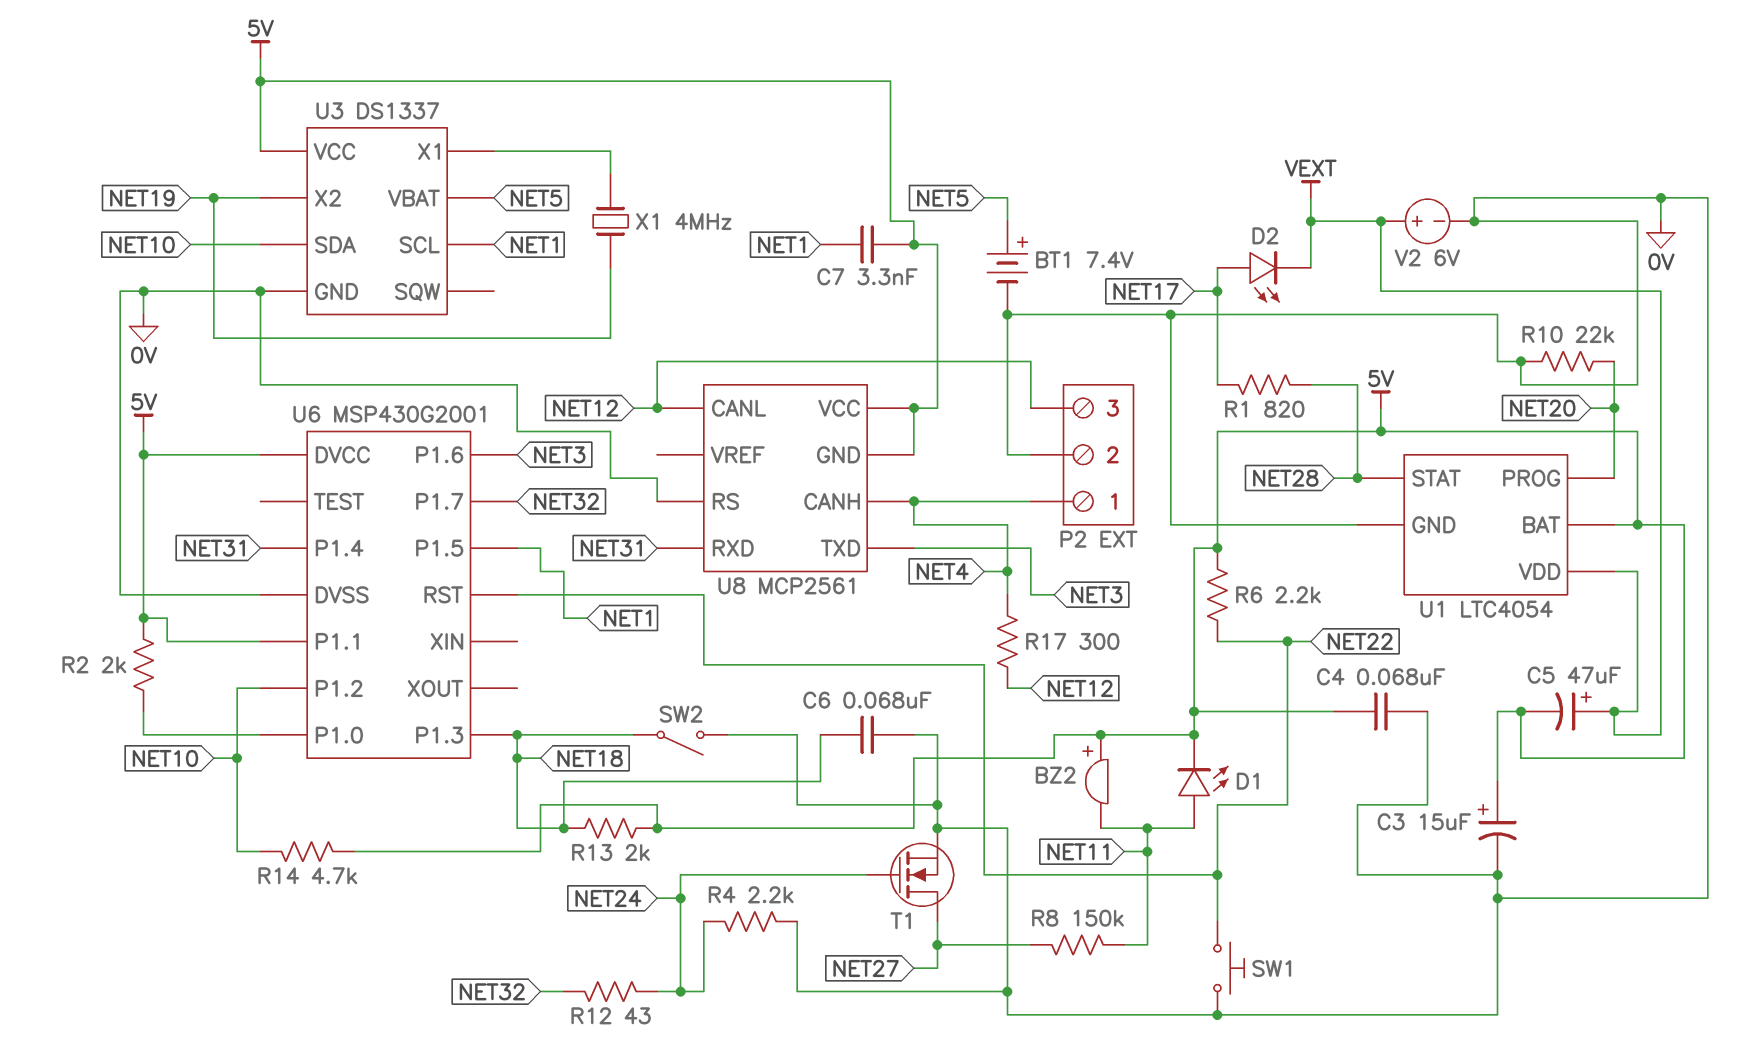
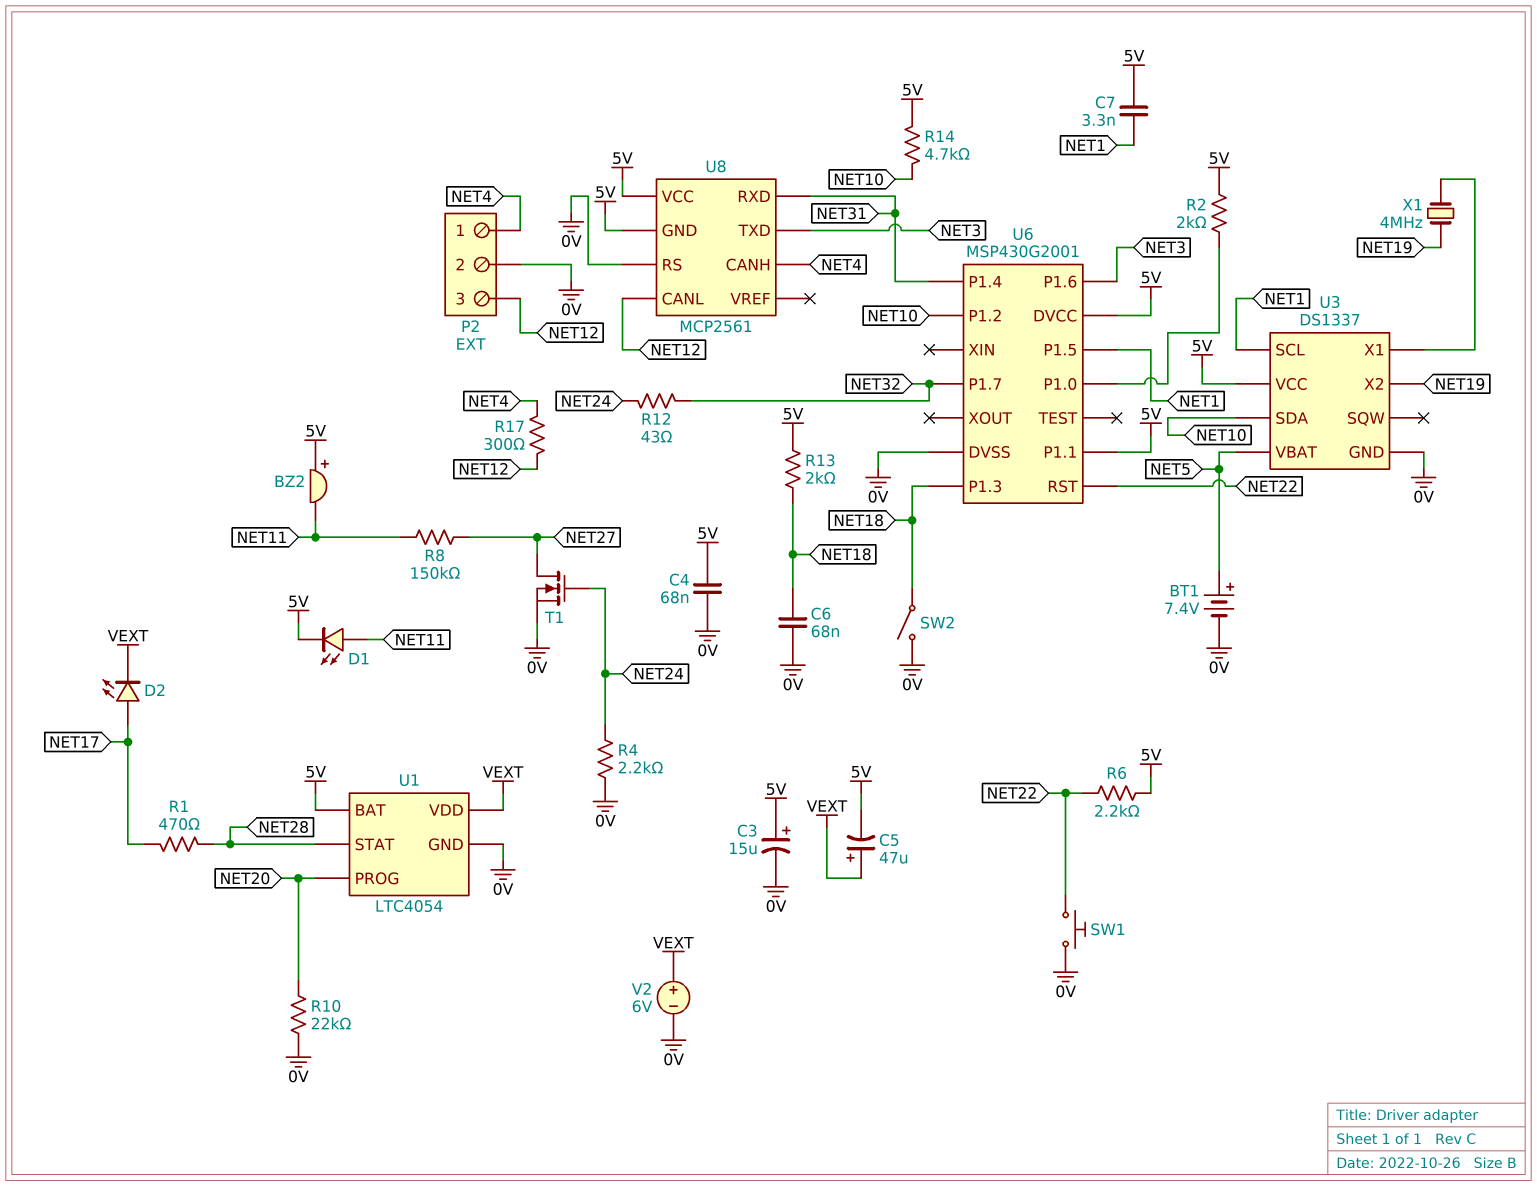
R1: 820 (NET17, NET28) -> 470 (NET17, NET28)

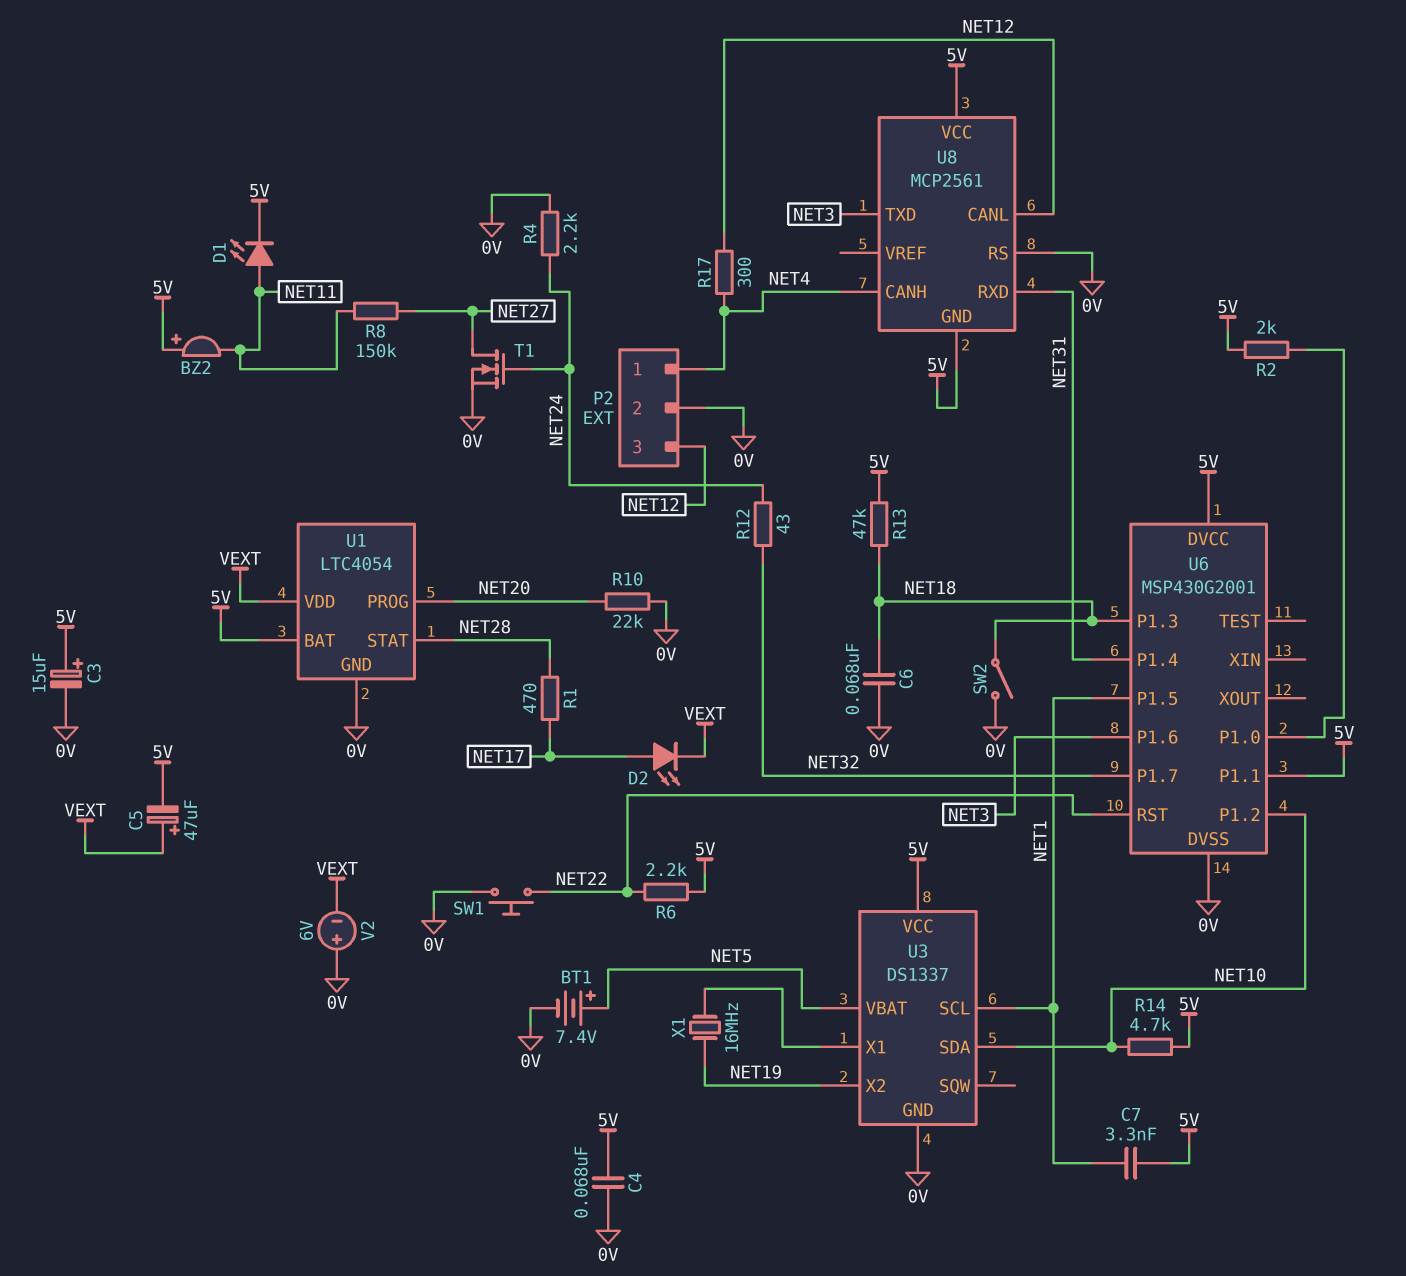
R13: 2k (5V, NET18) -> 47k (5V, NET18)
V2: 6V (plus VEXT, minus 0V) -> 6V (plus 0V, minus VEXT)
X1: 4MHz (NET19, U3/X1) -> 16MHz (NET19, U3/X1)

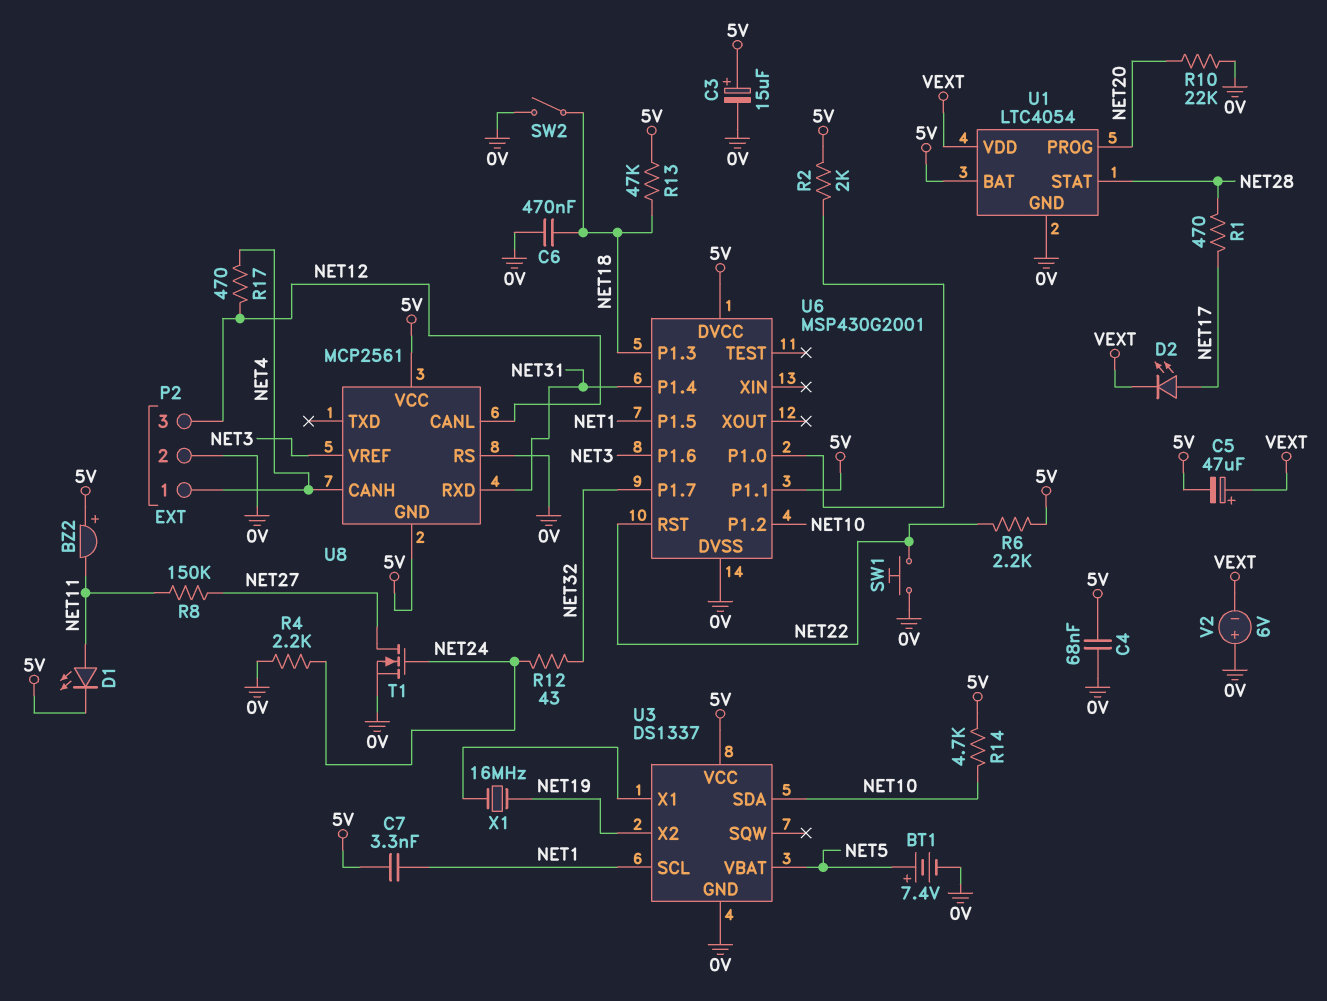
C6: 68nF (0V, NET18) -> 470nF (0V, NET18)
R17: 300 (NET4, NET12) -> 470 (NET4, NET12)
U8 pin TXD: NET3 -> none
U8 pin VREF: none -> NET3

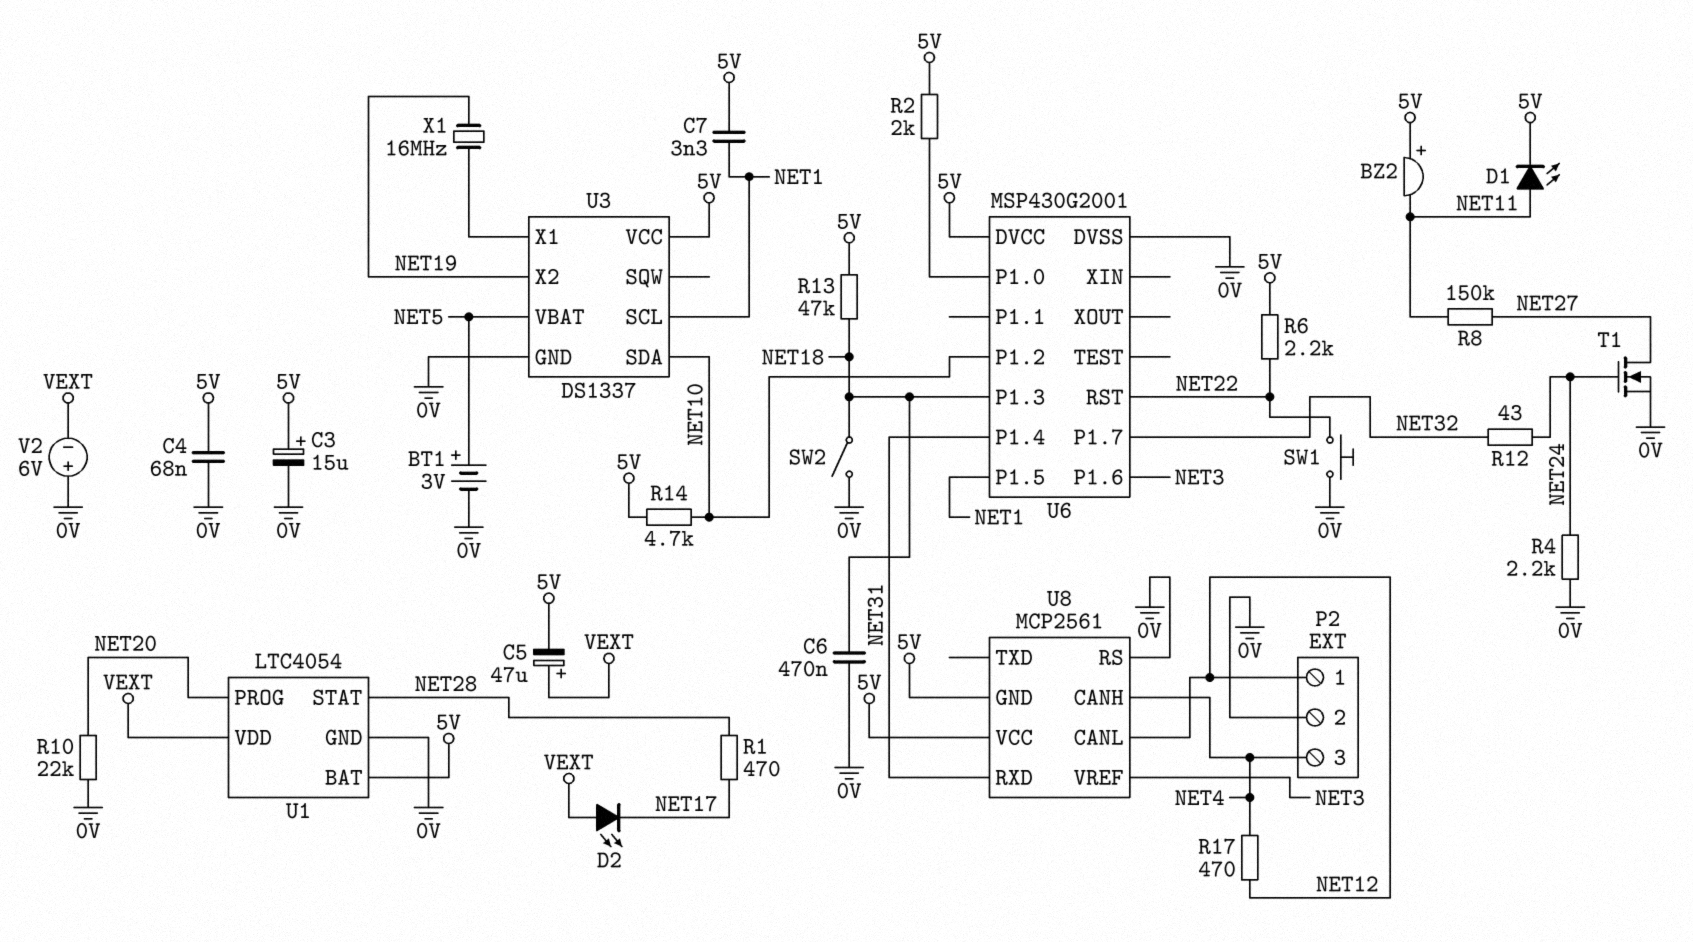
BT1: 7.4V (plus NET5, minus 0V) -> 3V (plus NET5, minus 0V)
D2: LED (A NET17, K VEXT) -> LED (A VEXT, K NET17)
P2 pin 1: NET4 -> NET12
P2 pin 3: NET12 -> NET4
U6 pin P1.1: 5V -> none

